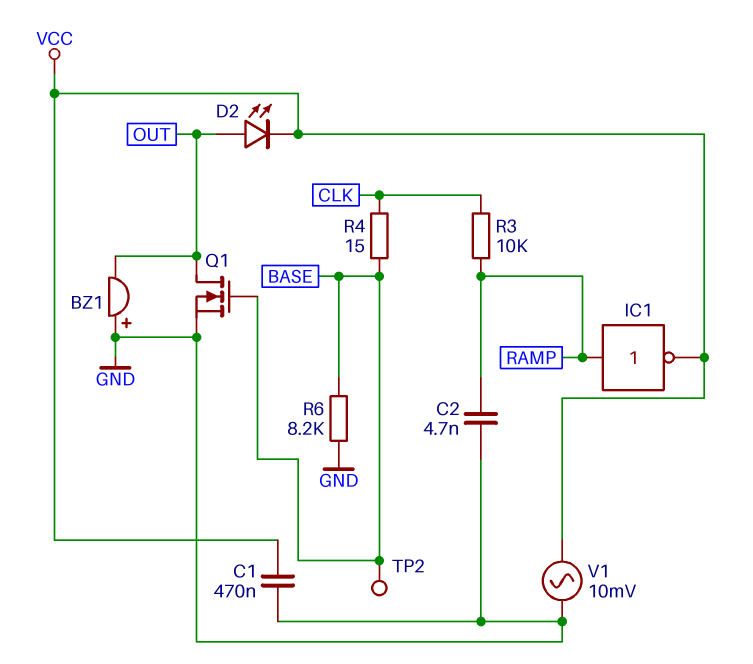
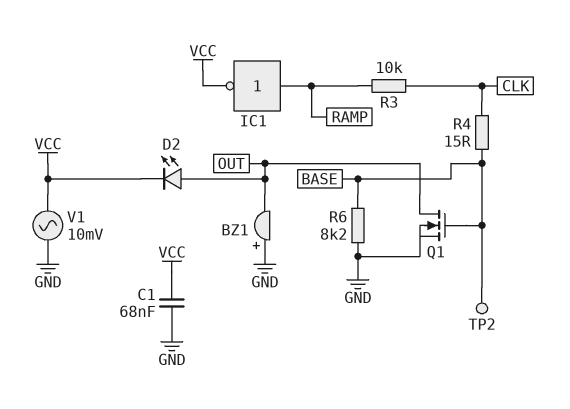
C1: 470nF (GND, VCC) -> 68nF (GND, VCC)
C2: 4.7nF (GND, RAMP) -> none

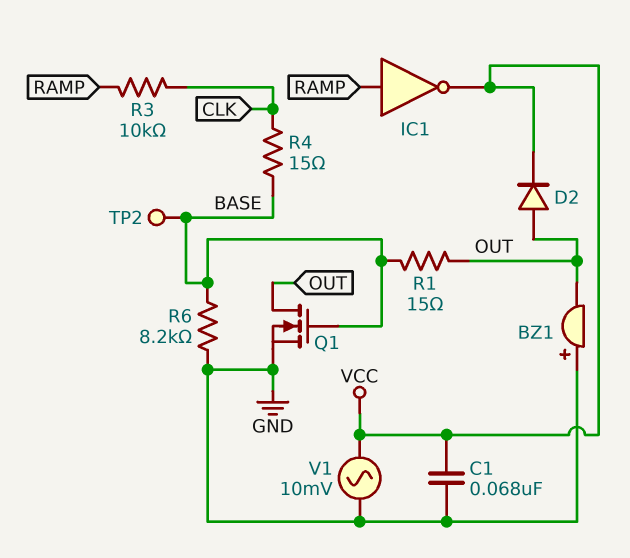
D2: LED (A OUT, K VCC) -> diode (A OUT, K VCC)
R1: none -> 15 (BASE, OUT)

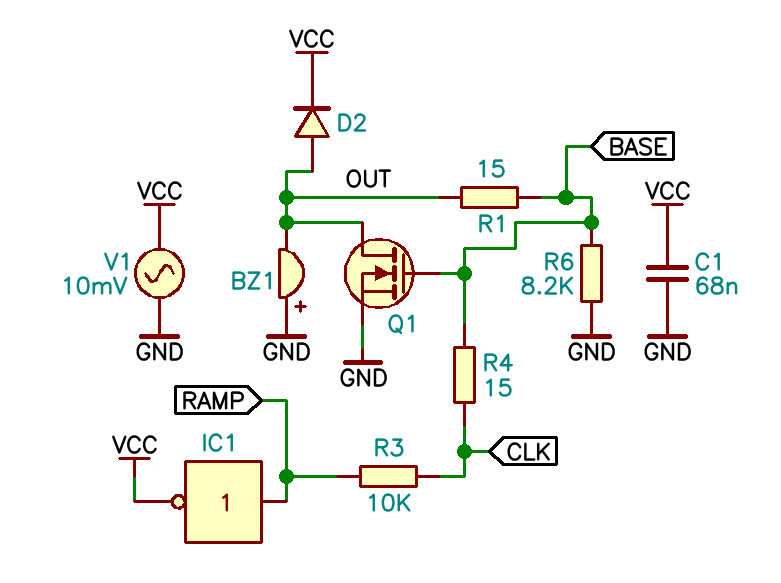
TP2: test point (BASE) -> none

